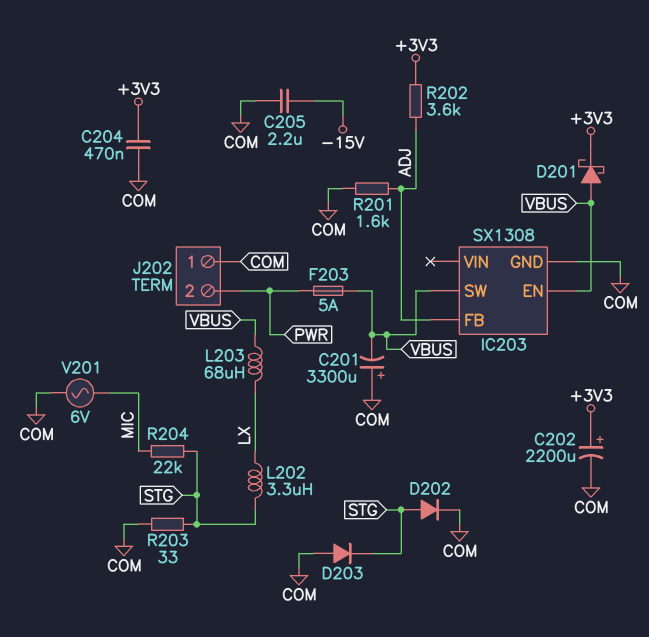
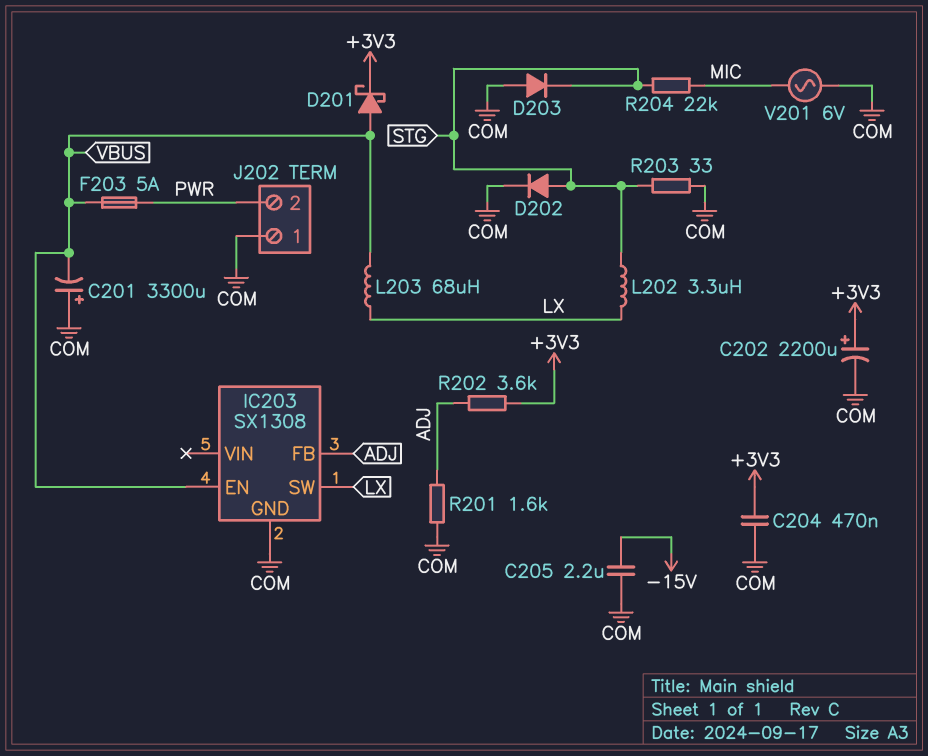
IC203 pin SW: VBUS -> LX

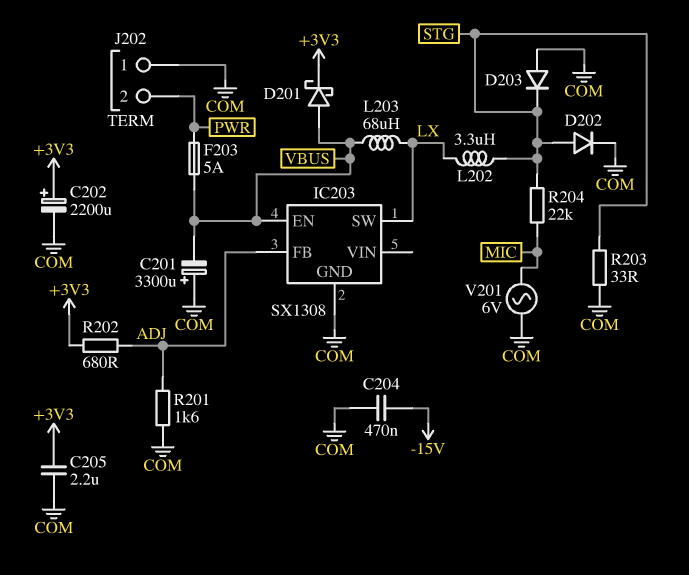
C204: 470nF (+3V3, COM) -> 470nF (-15V, COM)
C205: 2.2uF (-15V, COM) -> 2.2uF (+3V3, COM)
R202: 3.6k (+3V3, ADJ) -> 680 (+3V3, ADJ)

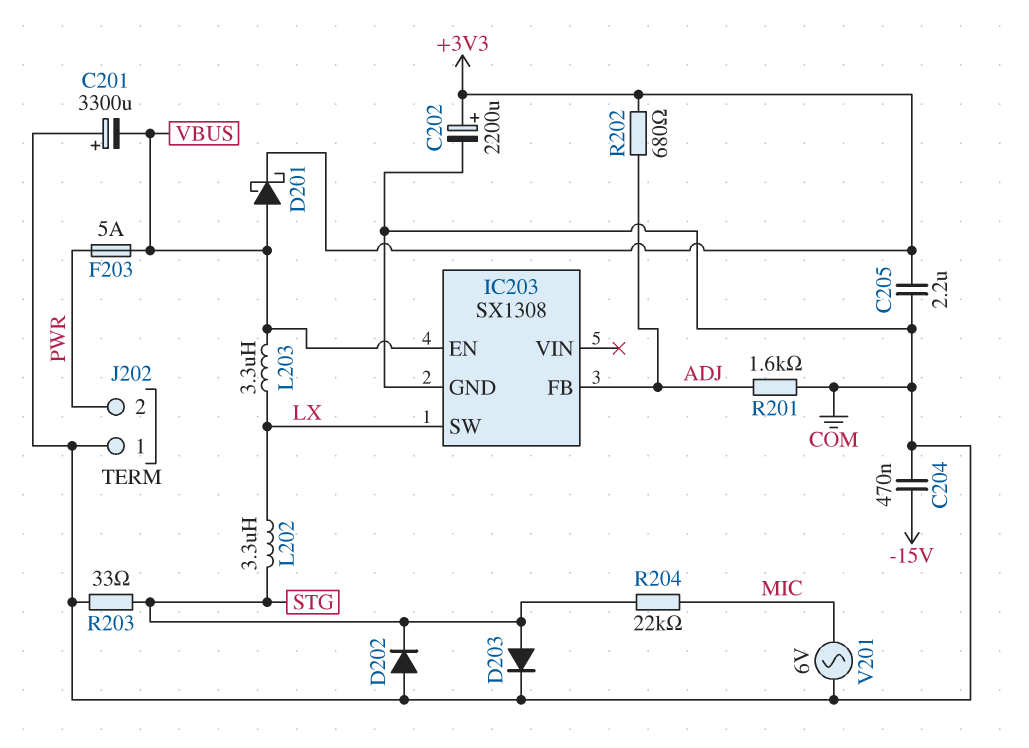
D202: diode (A STG, K COM) -> diode (A COM, K STG)
D203: diode (A COM, K STG) -> diode (A STG, K COM)
L203: 68uH (LX, VBUS) -> 3.3uH (LX, VBUS)

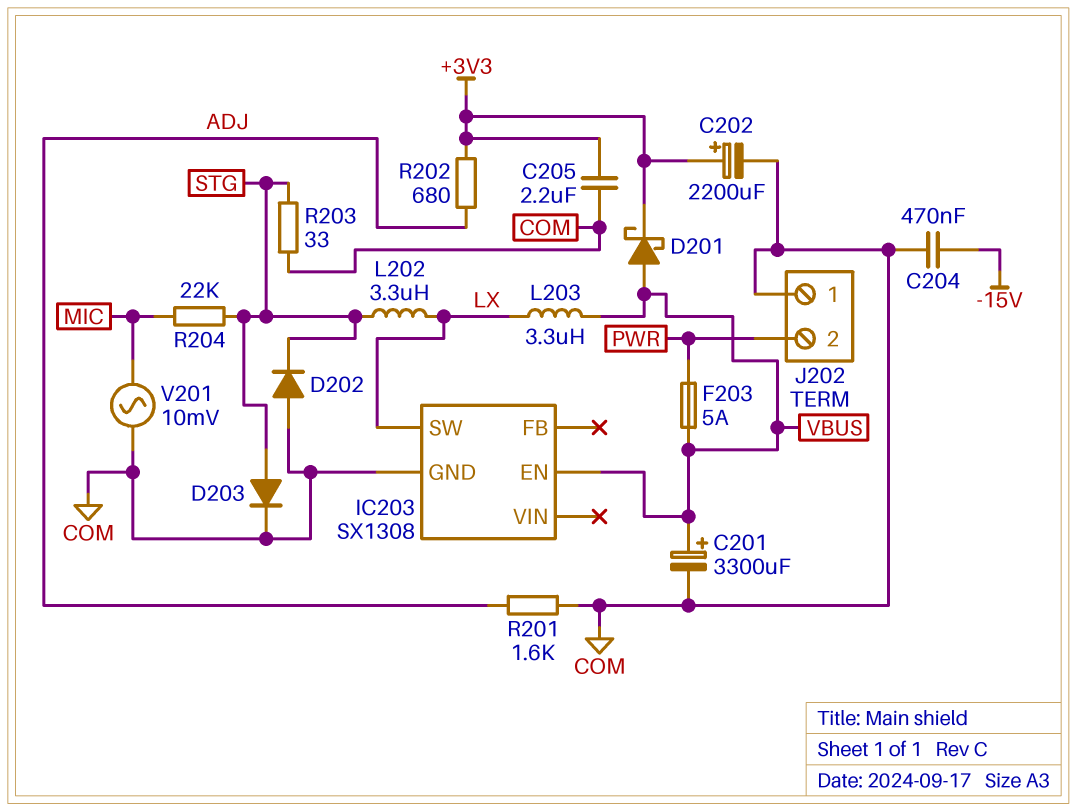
C201: 3300uF (plus COM, minus VBUS) -> 3300uF (plus VBUS, minus COM)
IC203 pin FB: ADJ -> none
V201: AC 6V (COM, MIC) -> AC 10mV (COM, MIC)

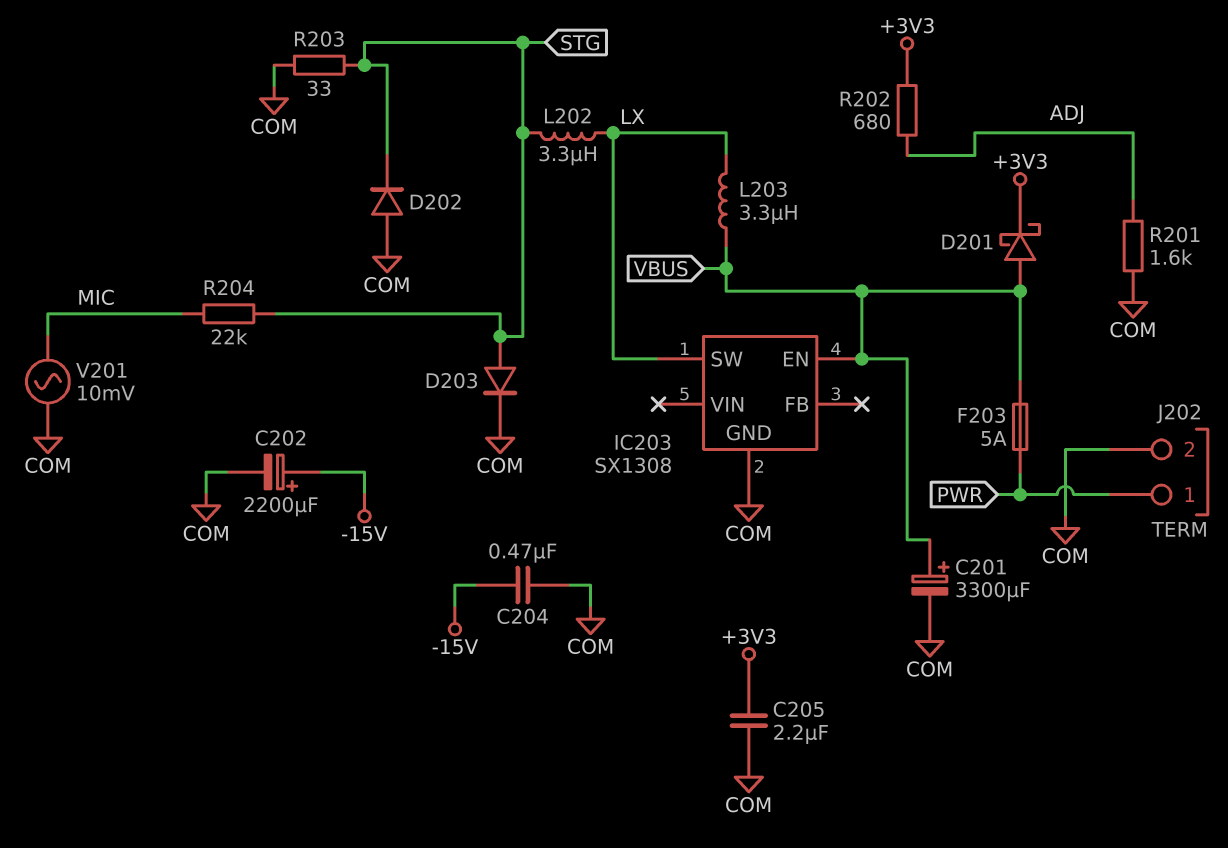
C202: 2200uF (plus +3V3, minus COM) -> 2200uF (plus -15V, minus COM)
J202 pin 1: COM -> PWR
J202 pin 2: PWR -> COM

